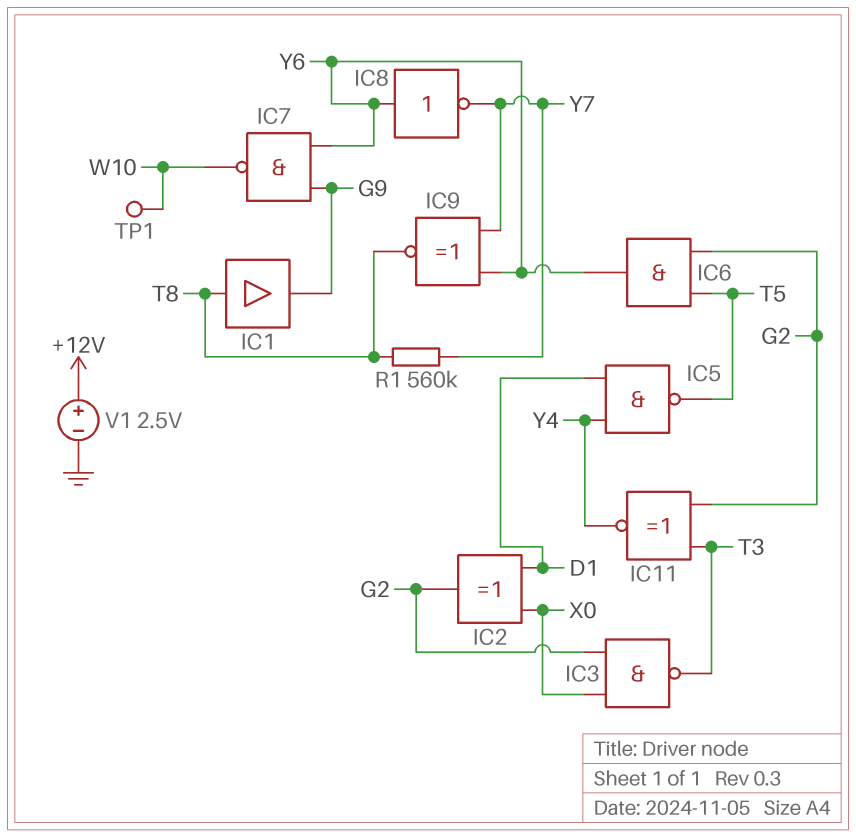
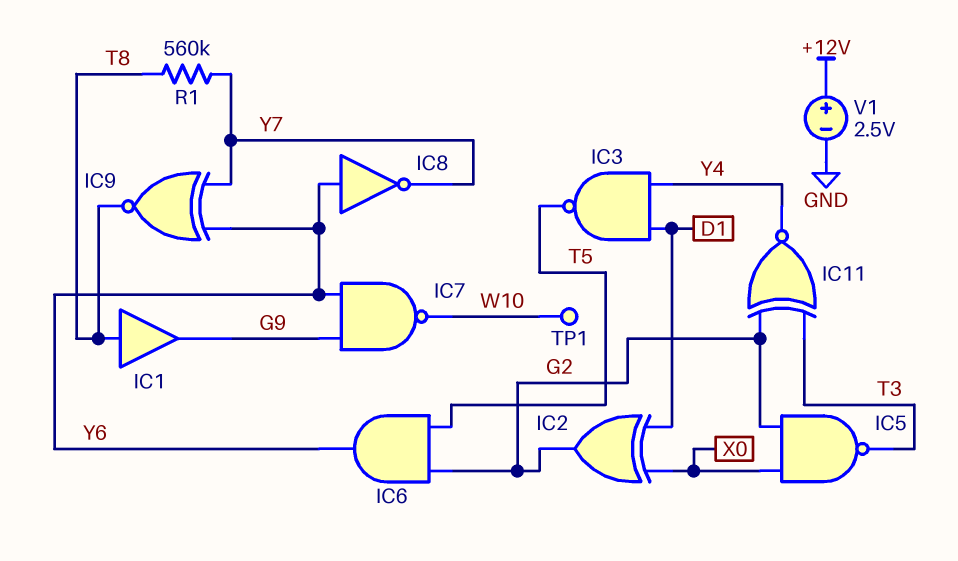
IC3: NAND (in G2, in X0, out T3) -> NAND (in D1, in Y4, out T5)
IC5: NAND (in D1, in Y4, out T5) -> NAND (in G2, in X0, out T3)

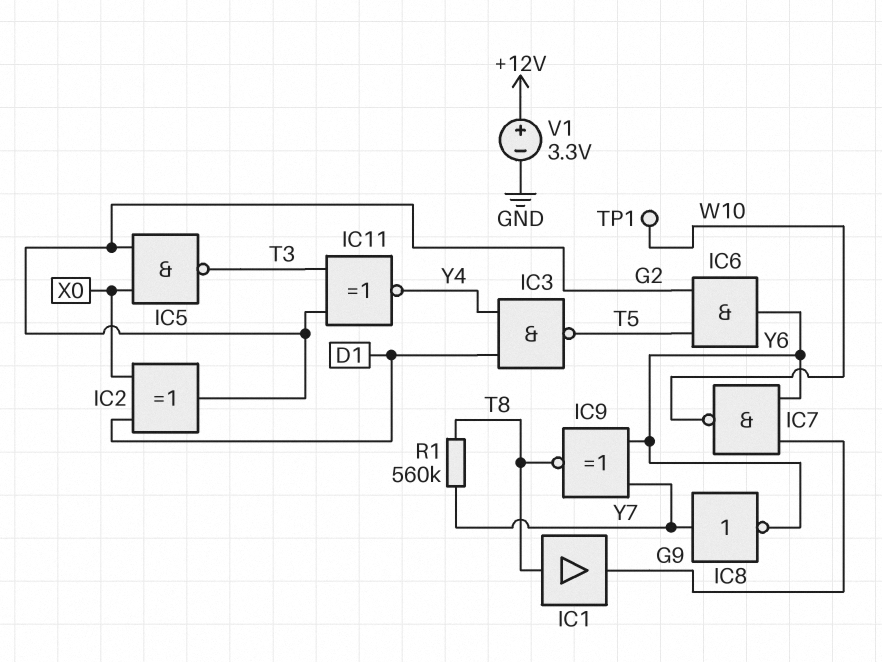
IC8: NOT (in Y6, out Y7) -> NOT (in Y7, out Y6)
V1: 2.5V (plus +12V, minus GND) -> 3.3V (plus +12V, minus GND)

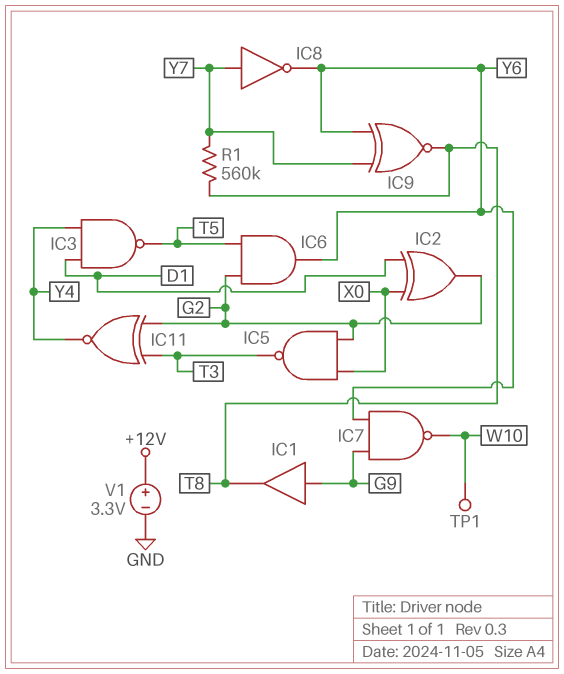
IC1: buffer (in T8, out G9) -> buffer (in G9, out T8)

